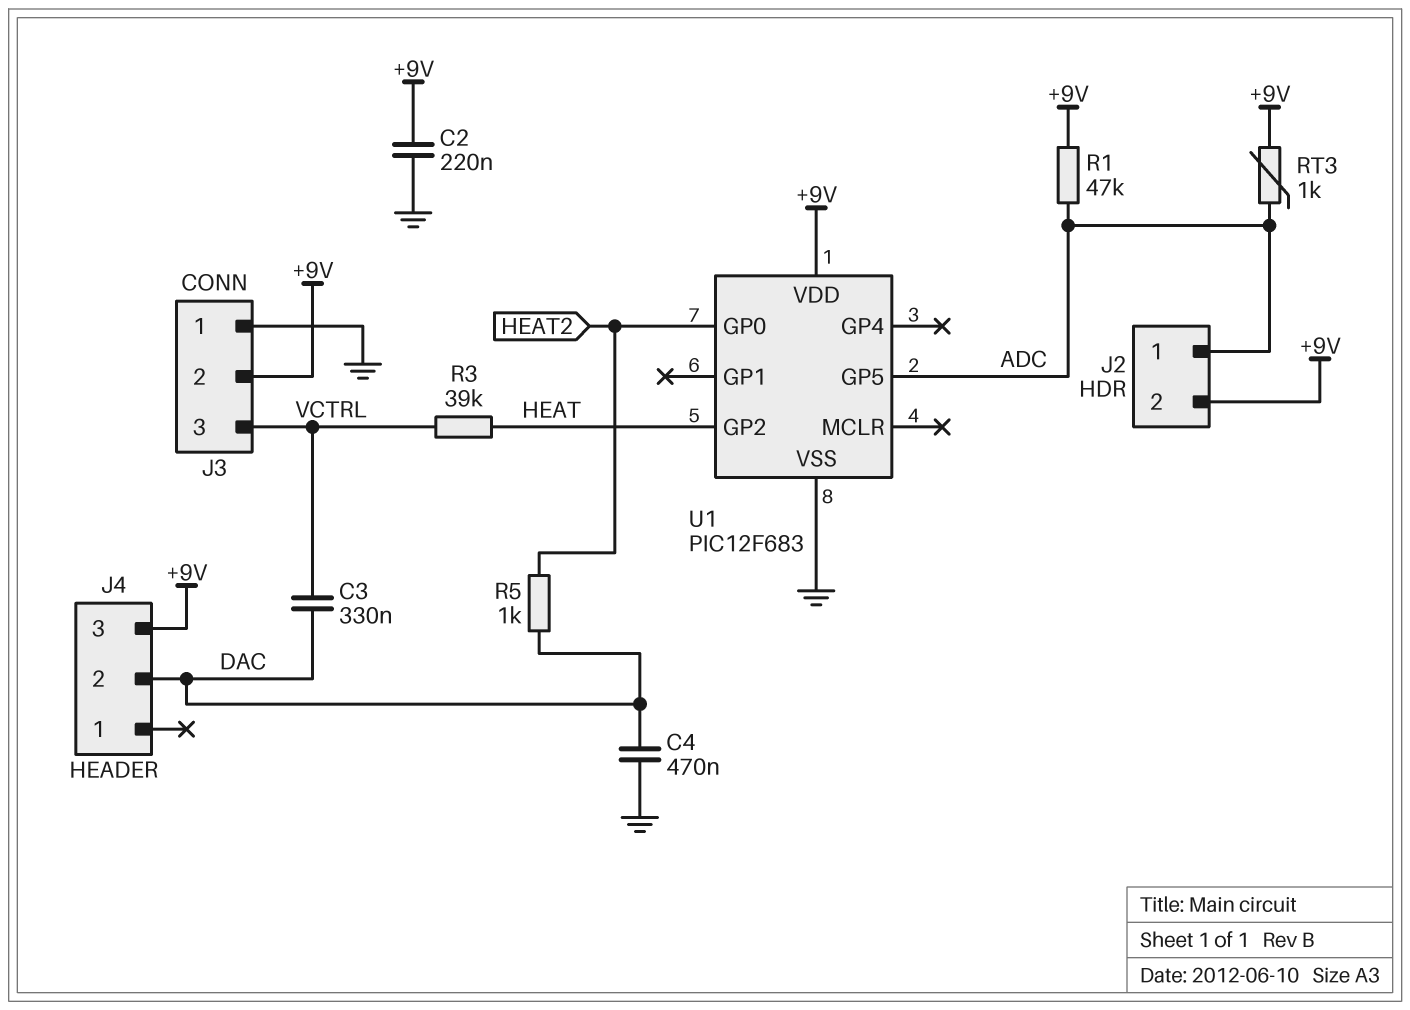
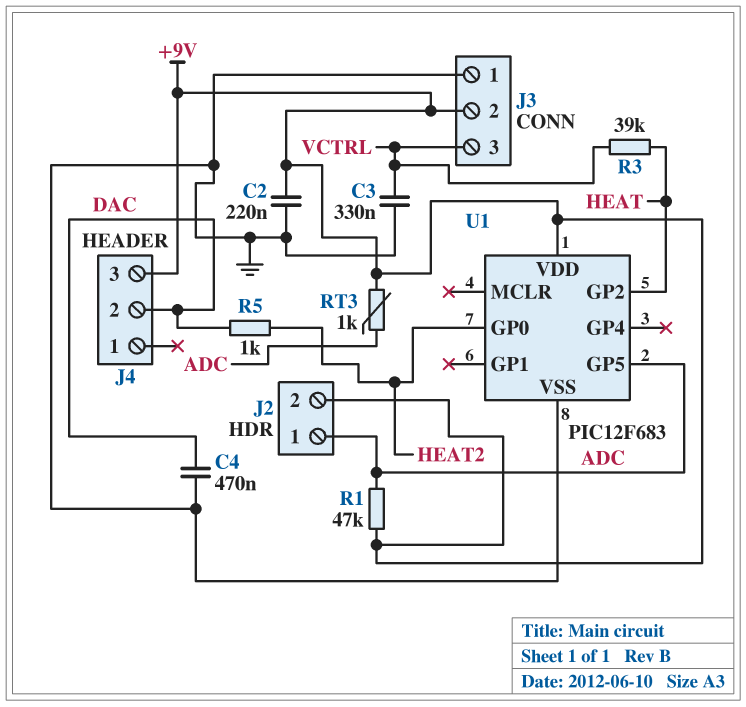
C3: 330nF (DAC, VCTRL) -> 330nF (GND, VCTRL)

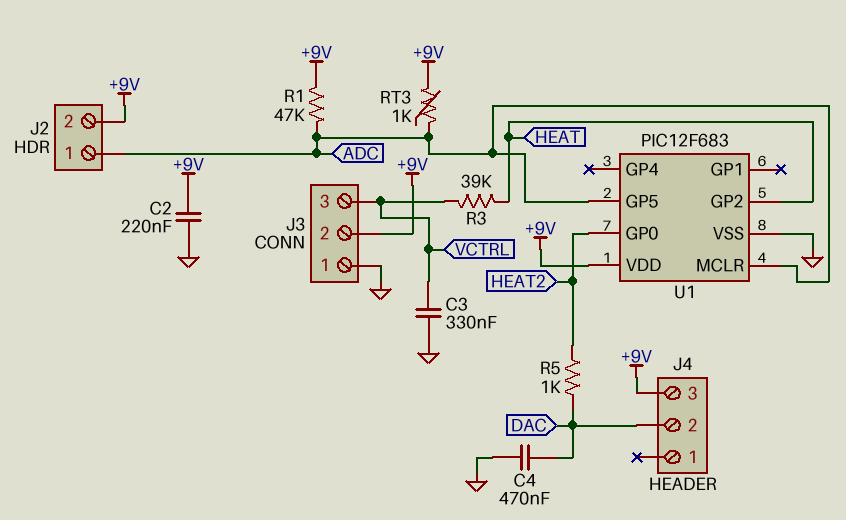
U1 pin MCLR: none -> ADC

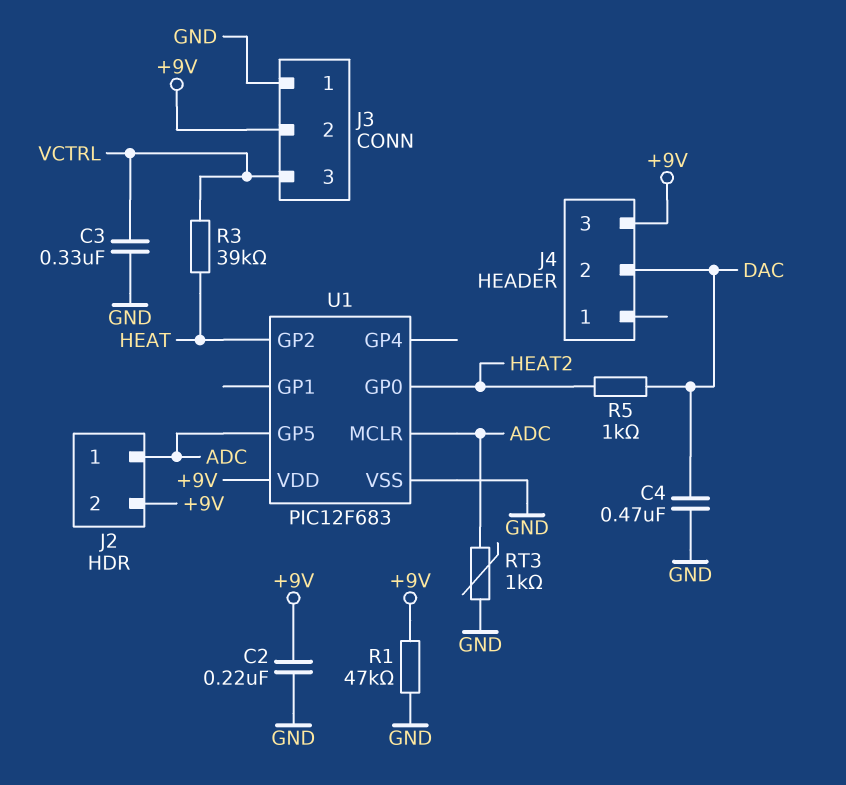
R1: 47k (+9V, ADC) -> 47k (+9V, GND)
RT3: 1k (+9V, ADC) -> 1k (ADC, GND)

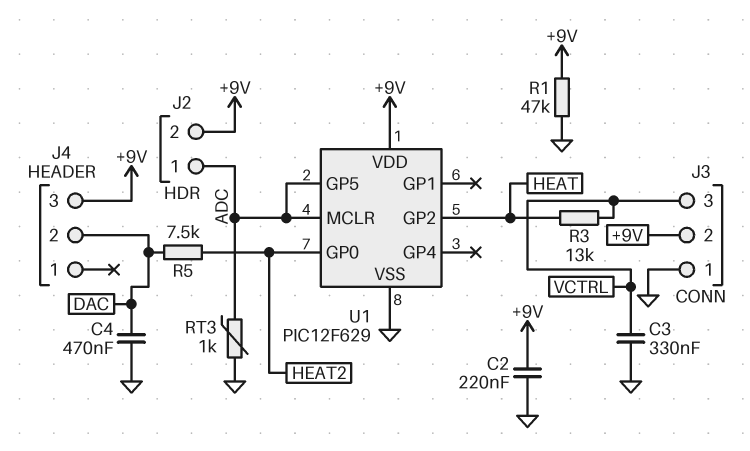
R3: 39k (HEAT, VCTRL) -> 13k (HEAT, VCTRL)
R5: 1k (DAC, HEAT2) -> 7.5k (DAC, HEAT2)
U1: PIC12F683 -> PIC12F629

